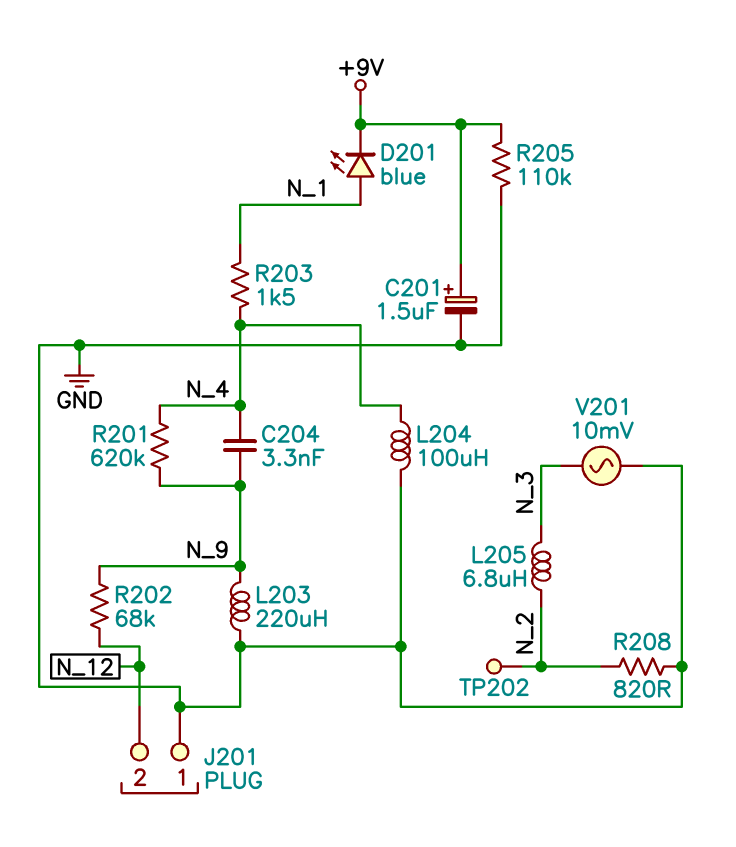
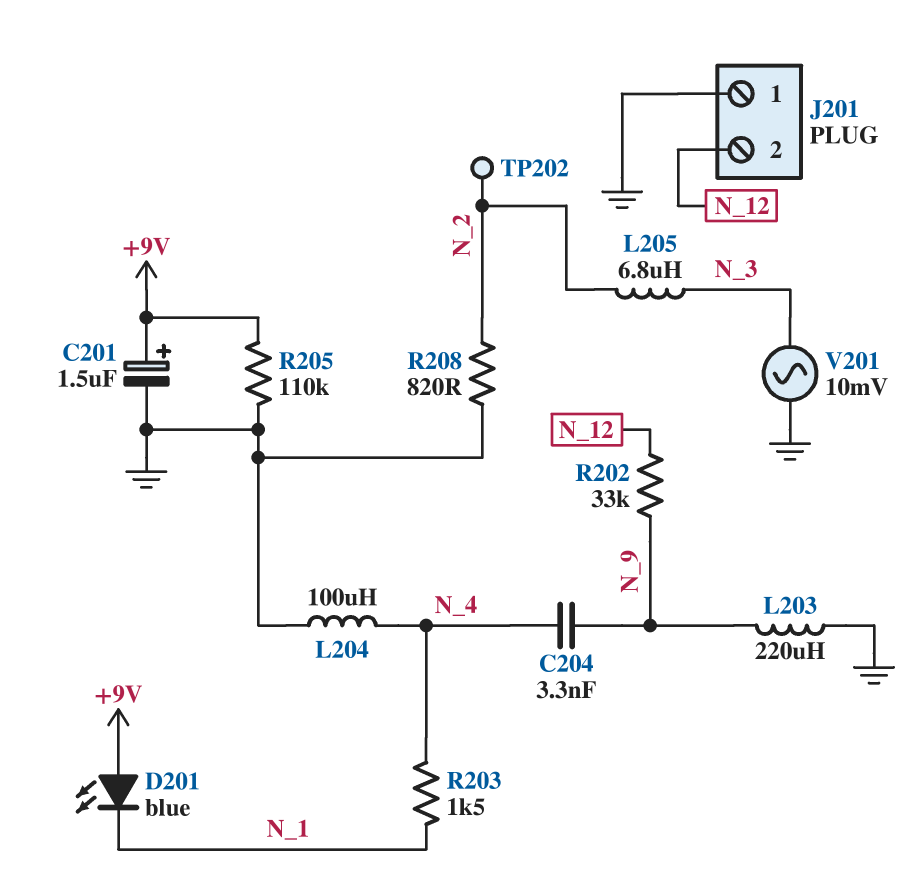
D201: LED blue (A N_1, K +9V) -> LED blue (A +9V, K N_1)
R201: 620k (N_4, N_9) -> none
R202: 68k (N_9, N_12) -> 33k (N_9, N_12)

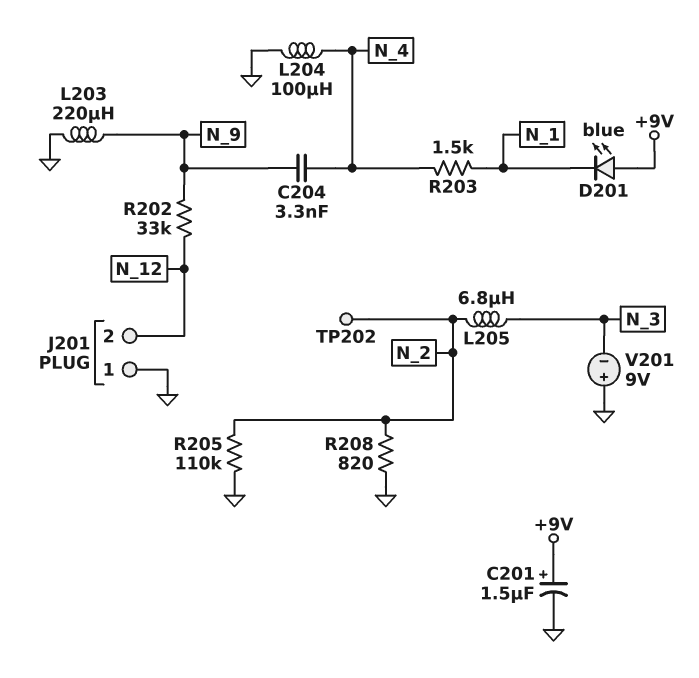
R205: 110k (+9V, GND) -> 110k (GND, N_2)
V201: AC 10mV (GND, N_3) -> 9V (plus GND, minus N_3)

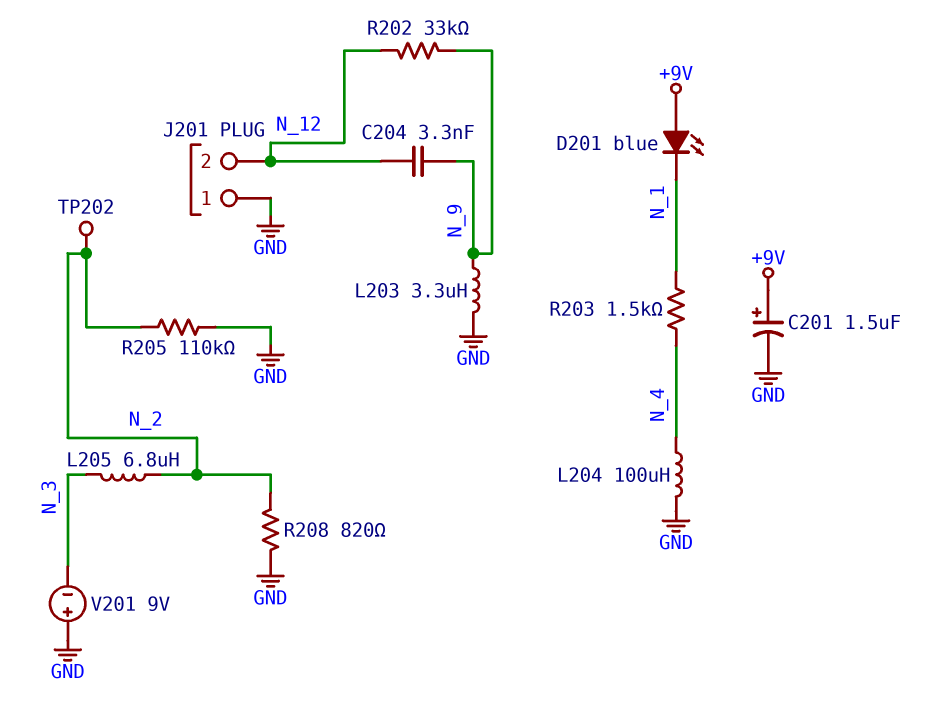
C204: 3.3nF (N_4, N_9) -> 3.3nF (N_9, N_12)
L203: 220uH (GND, N_9) -> 3.3uH (GND, N_9)

